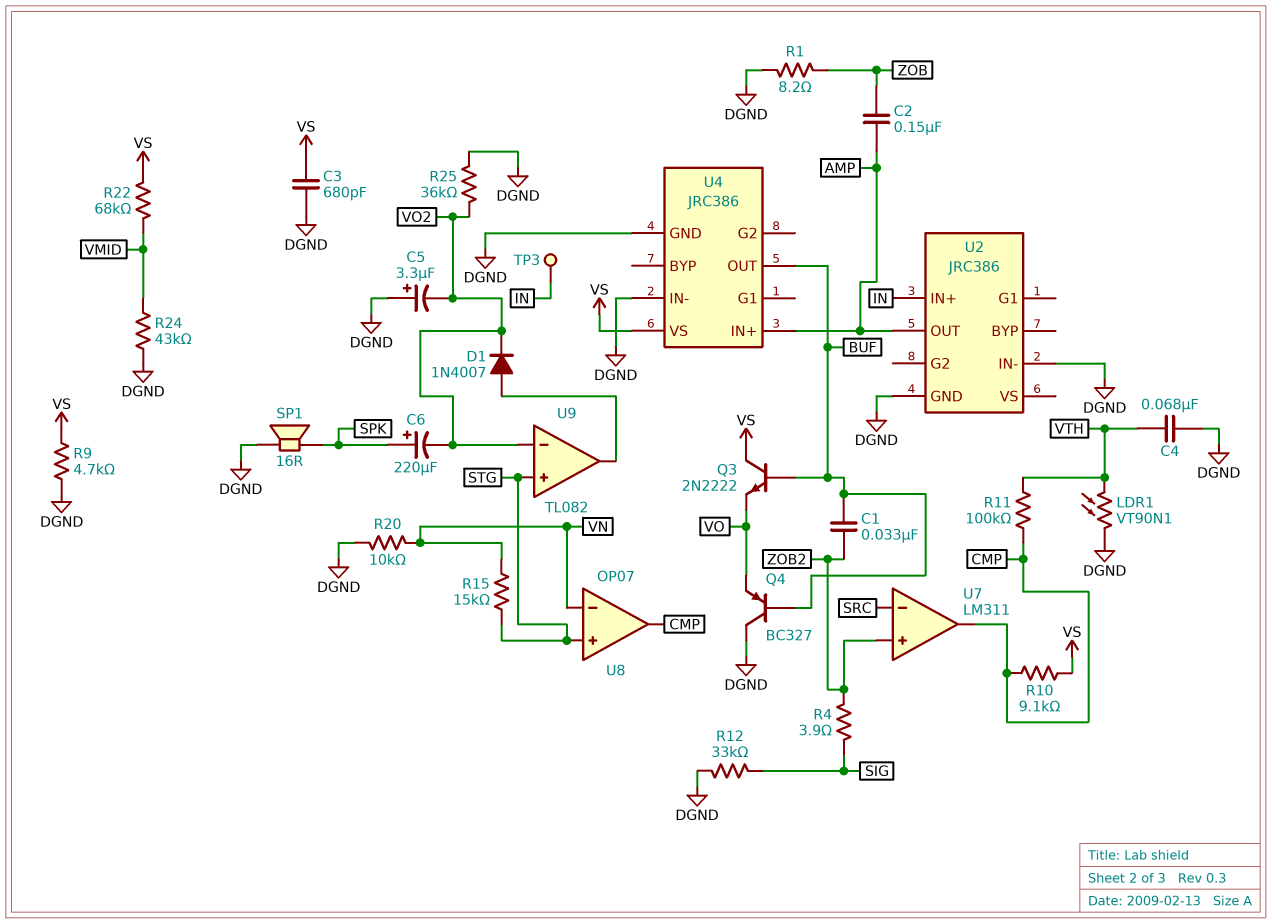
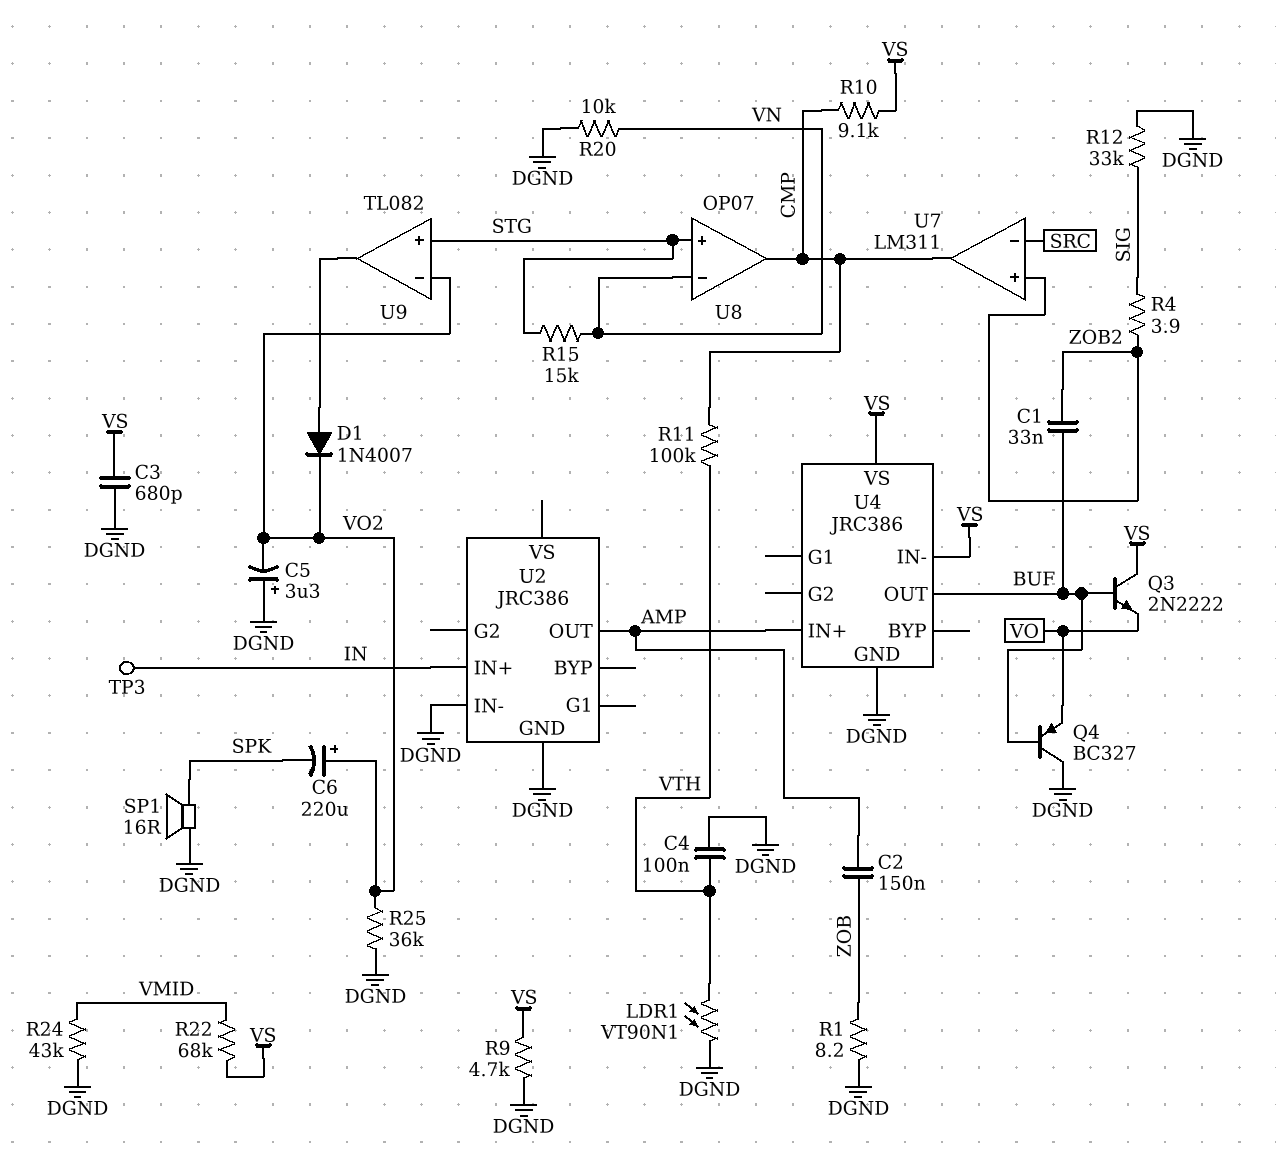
C4: 68nF (DGND, VTH) -> 100nF (DGND, VTH)
C6: 220uF (plus SPK, minus VO2) -> 220uF (plus VO2, minus SPK)
U4 pin IN-: DGND -> VS

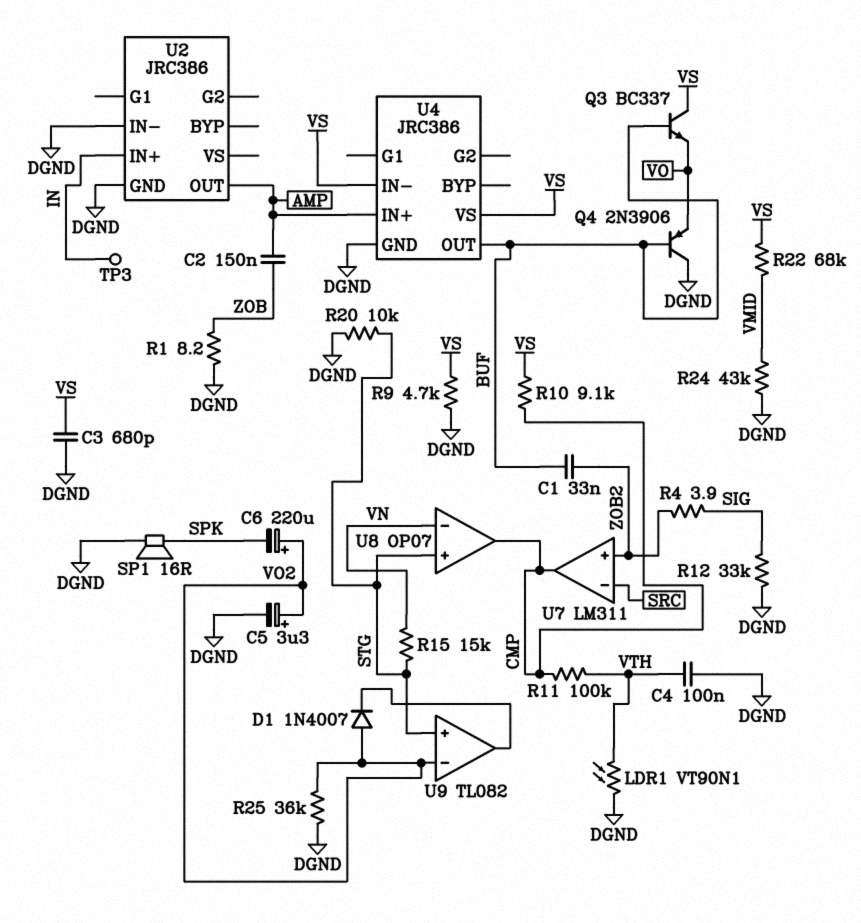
C5: 3.3uF (plus DGND, minus VO2) -> 3.3uF (plus VO2, minus DGND)
D1: diode 1N4007 (A U9/out, K VO2) -> diode 1N4007 (A VO2, K U9/out)
Q3: NPN 2N2222 (B BUF, C VS, E VO) -> NPN BC337 (B BUF, C VS, E VO)
Q4: PNP BC327 (B BUF, C DGND, E VO) -> PNP 2N3906 (B BUF, C DGND, E VO)
R20: 10k (DGND, VN) -> 10k (DGND, STG)

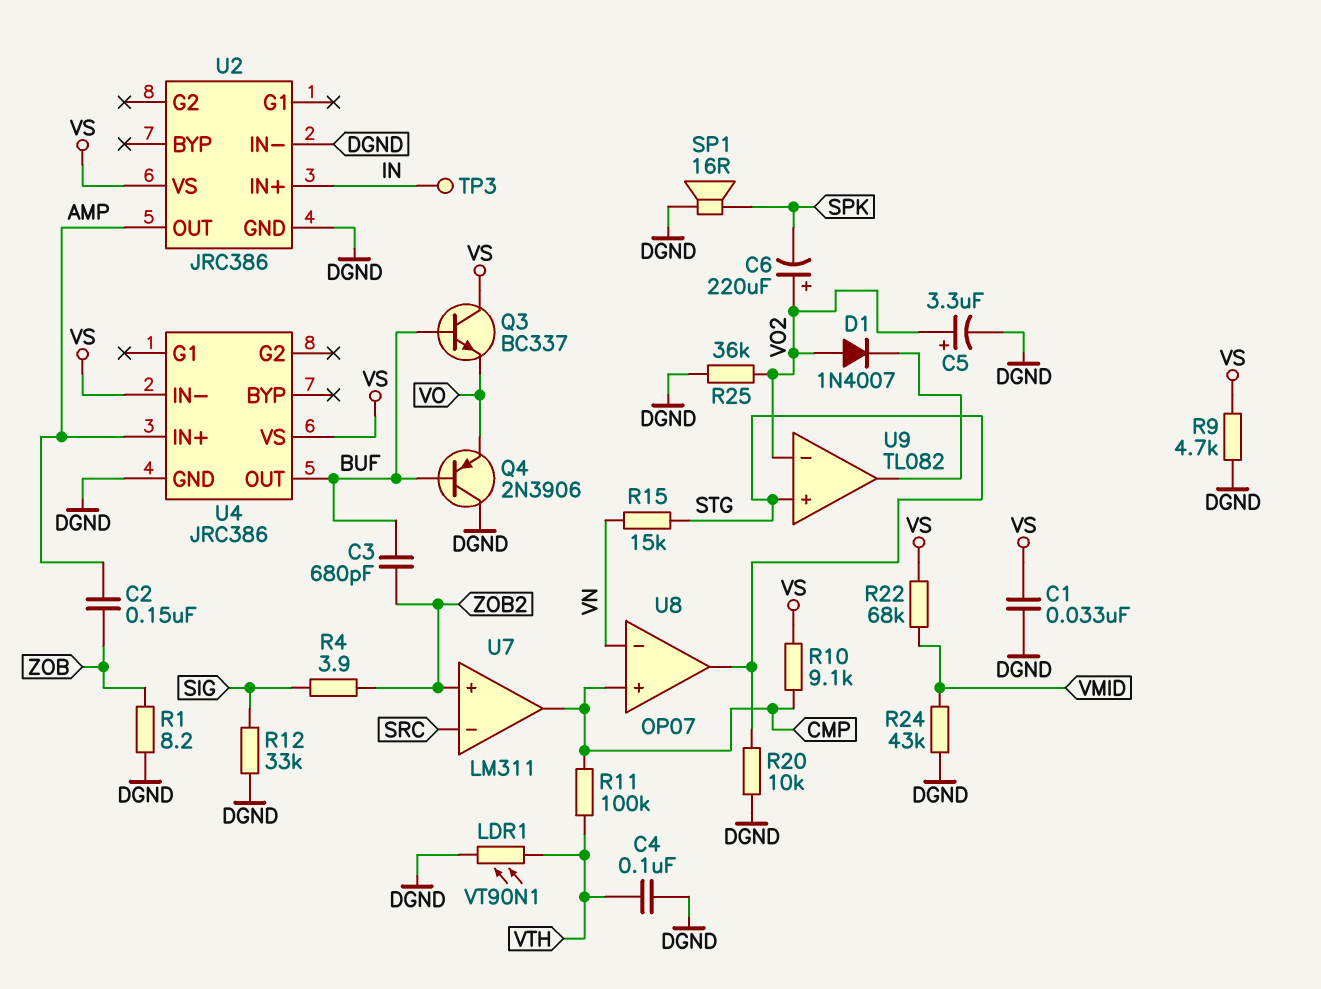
C1: 33nF (BUF, ZOB2) -> 33nF (DGND, VS)
C3: 680pF (DGND, VS) -> 680pF (BUF, ZOB2)
U2 pin VS: none -> VS
U8 pin in+: STG -> CMP
U8 pin out: CMP -> STG

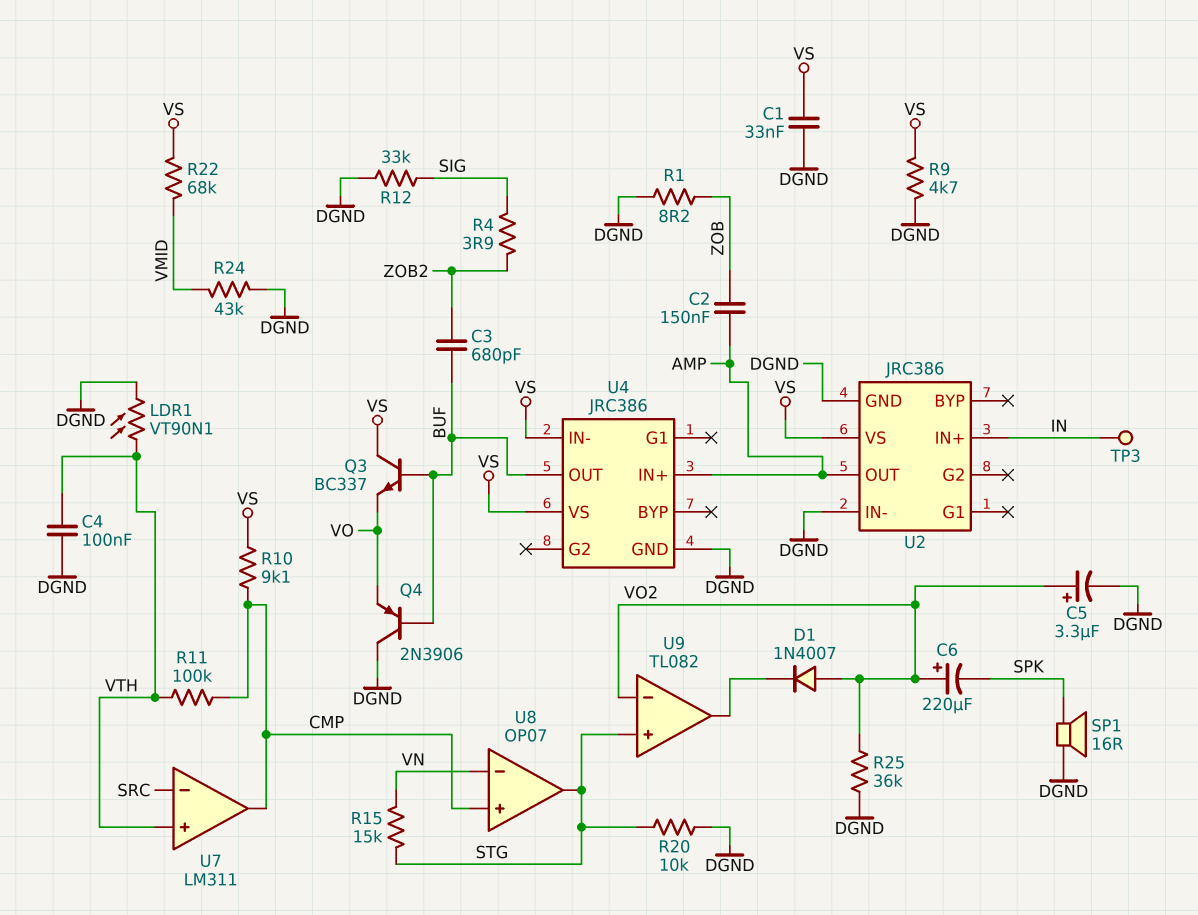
U7 pin in+: ZOB2 -> VTH

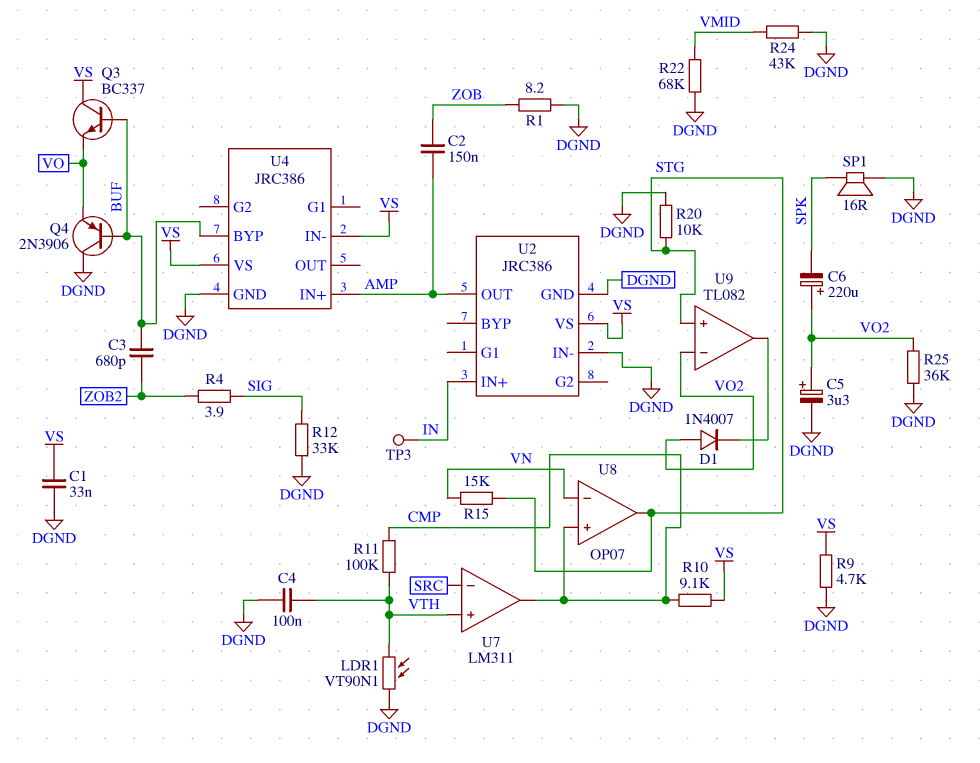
R22: 68k (VMID, VS) -> 68k (DGND, VMID)
U4 pin BYP: none -> BUF
U4 pin OUT: BUF -> none

